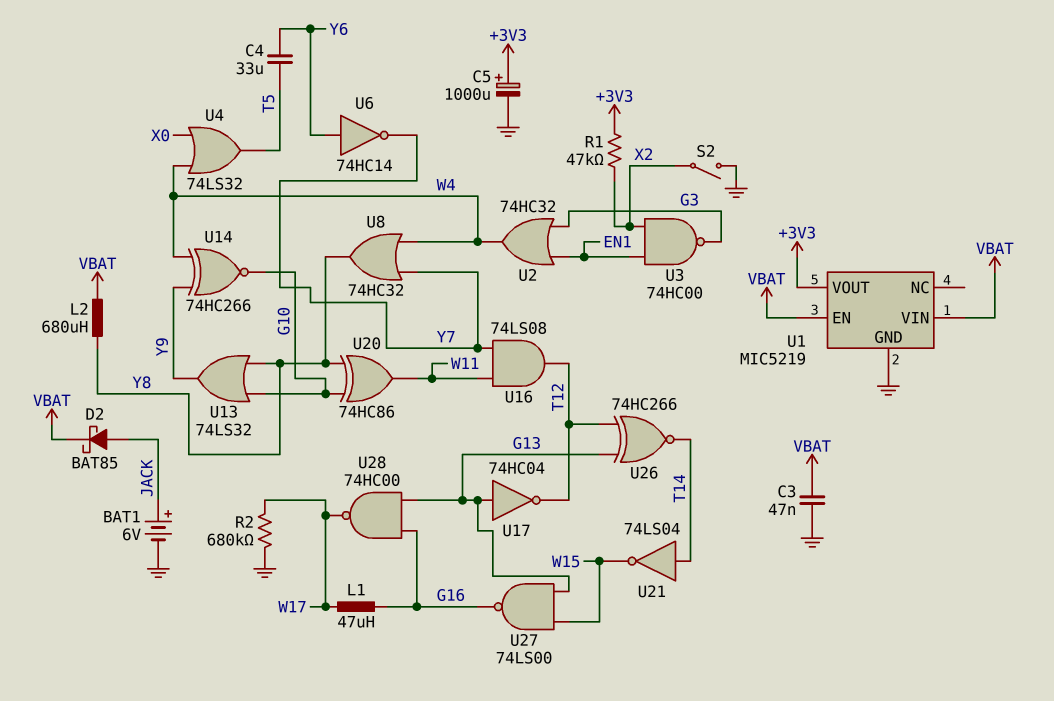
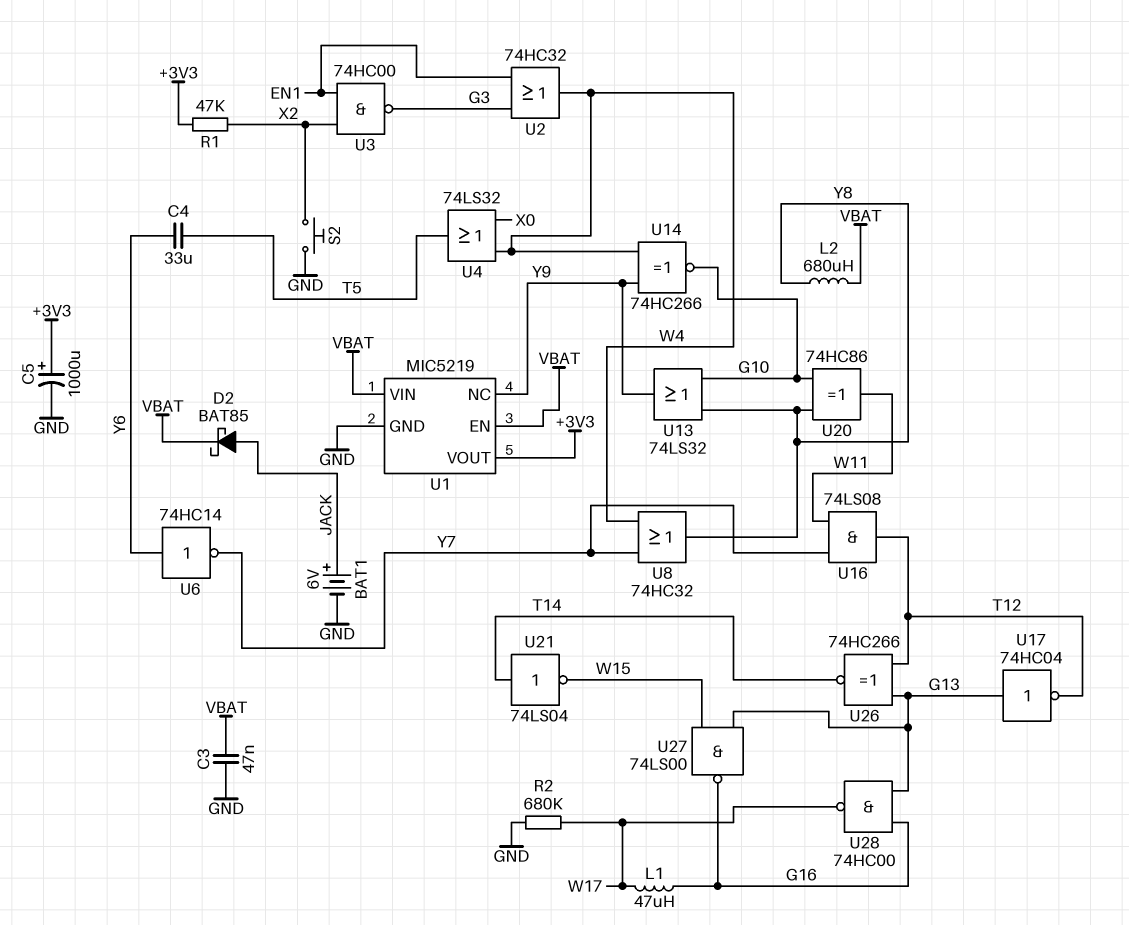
S2: switch (GND, X2) -> button (GND, X2)
U1 pin NC: none -> Y9

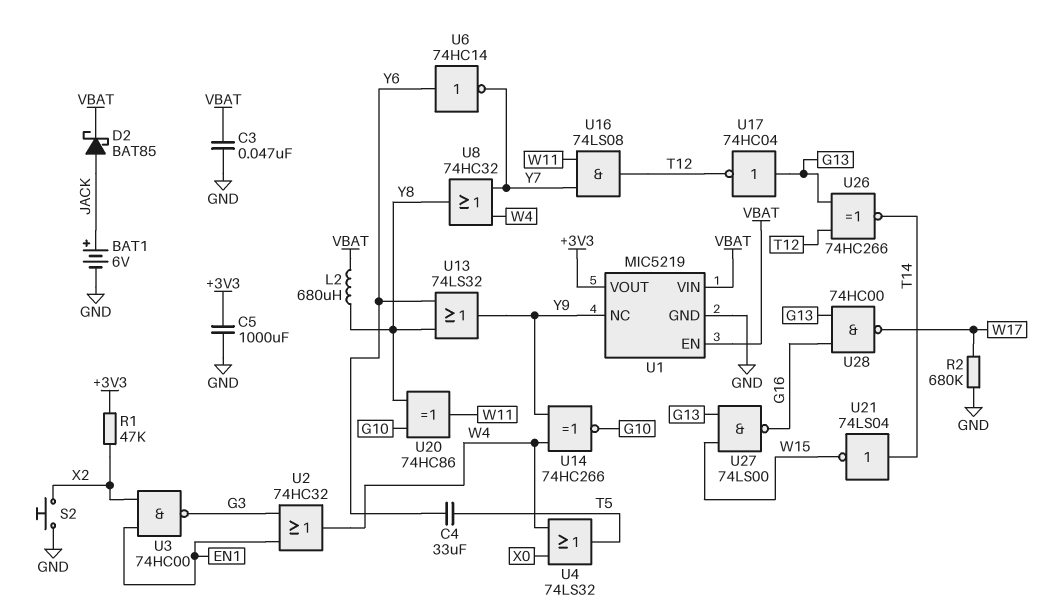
C5: 1000uF (plus +3V3, minus GND) -> 1000uF (+3V3, GND)
L1: 47uH (G16, W17) -> none
U13: OR 74LS32 (in G10, in Y8, out Y9) -> OR 74LS32 (in Y6, in Y8, out Y9)

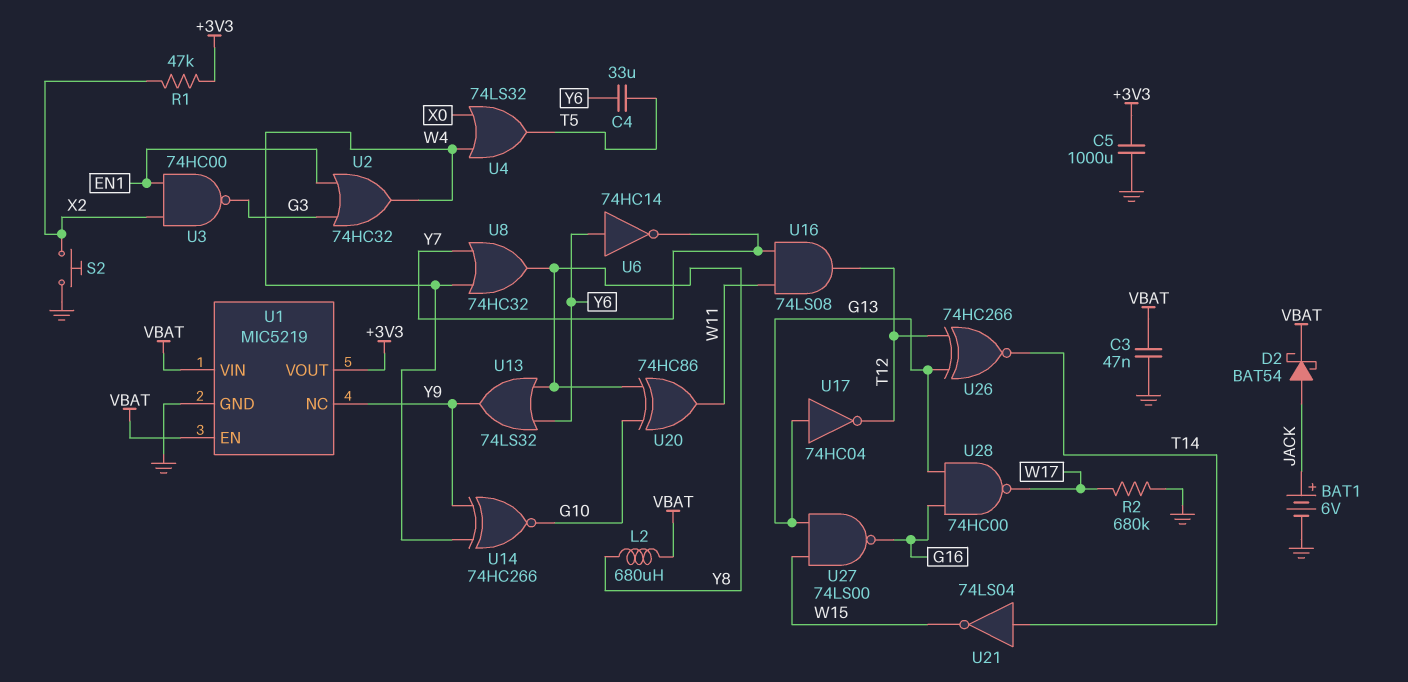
D2: schottky BAT85 (A JACK, K VBAT) -> schottky BAT54 (A JACK, K VBAT)

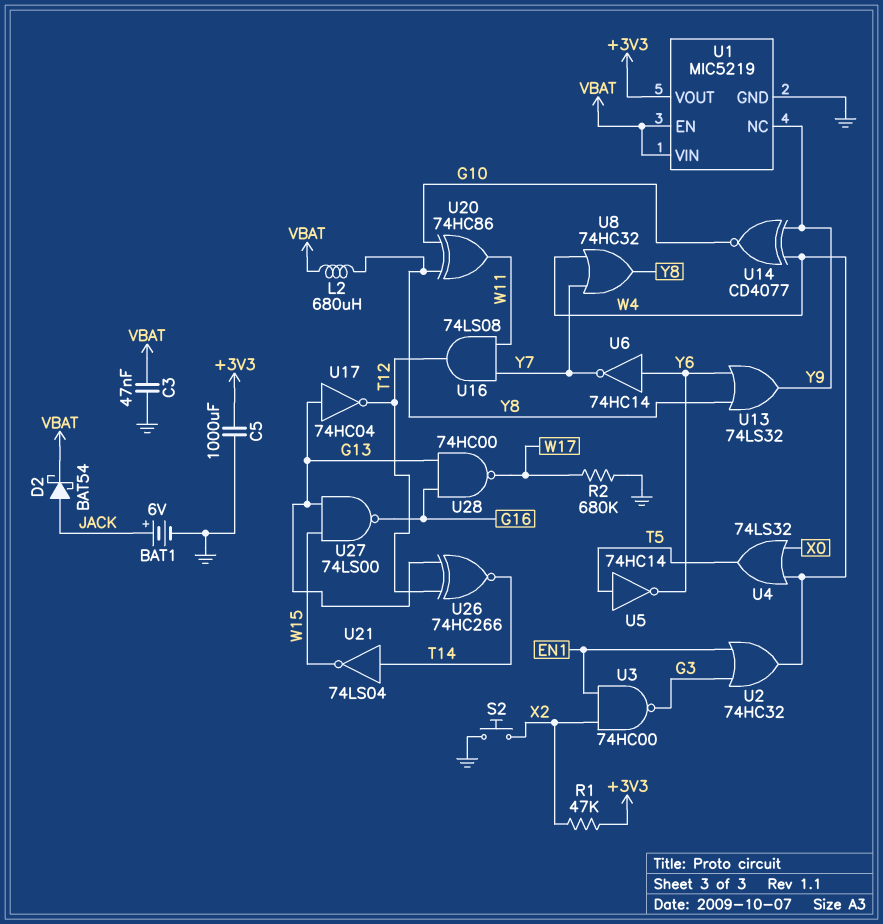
C4: 33uF (T5, Y6) -> none
U5: none -> NOT 74HC14 (in T5, out Y6)
U14: XNOR 74HC266 (in W4, in Y9, out G10) -> XNOR CD4077 (in W4, in Y9, out G10)

